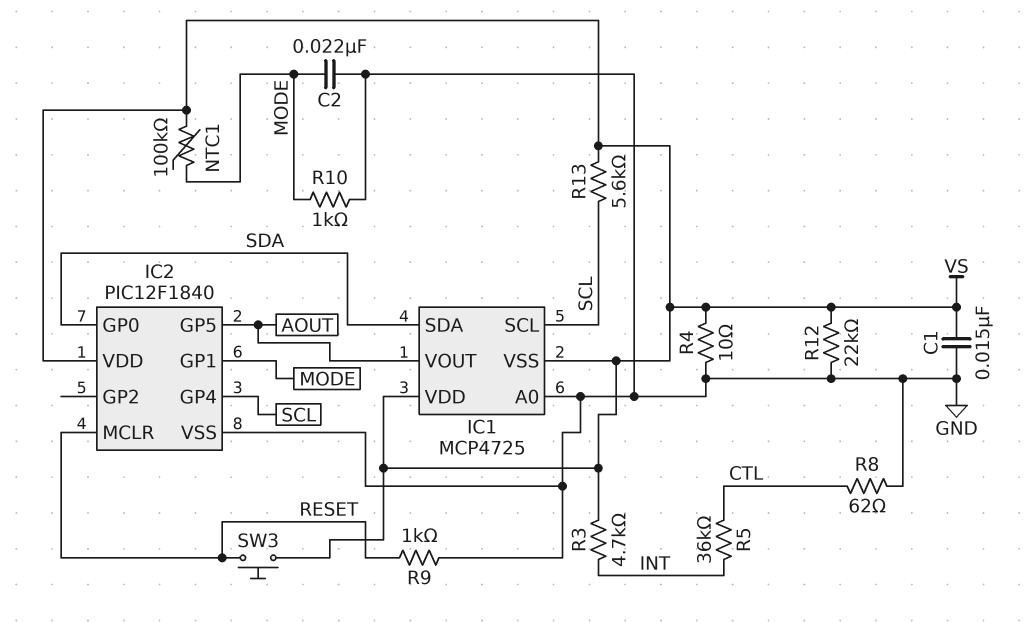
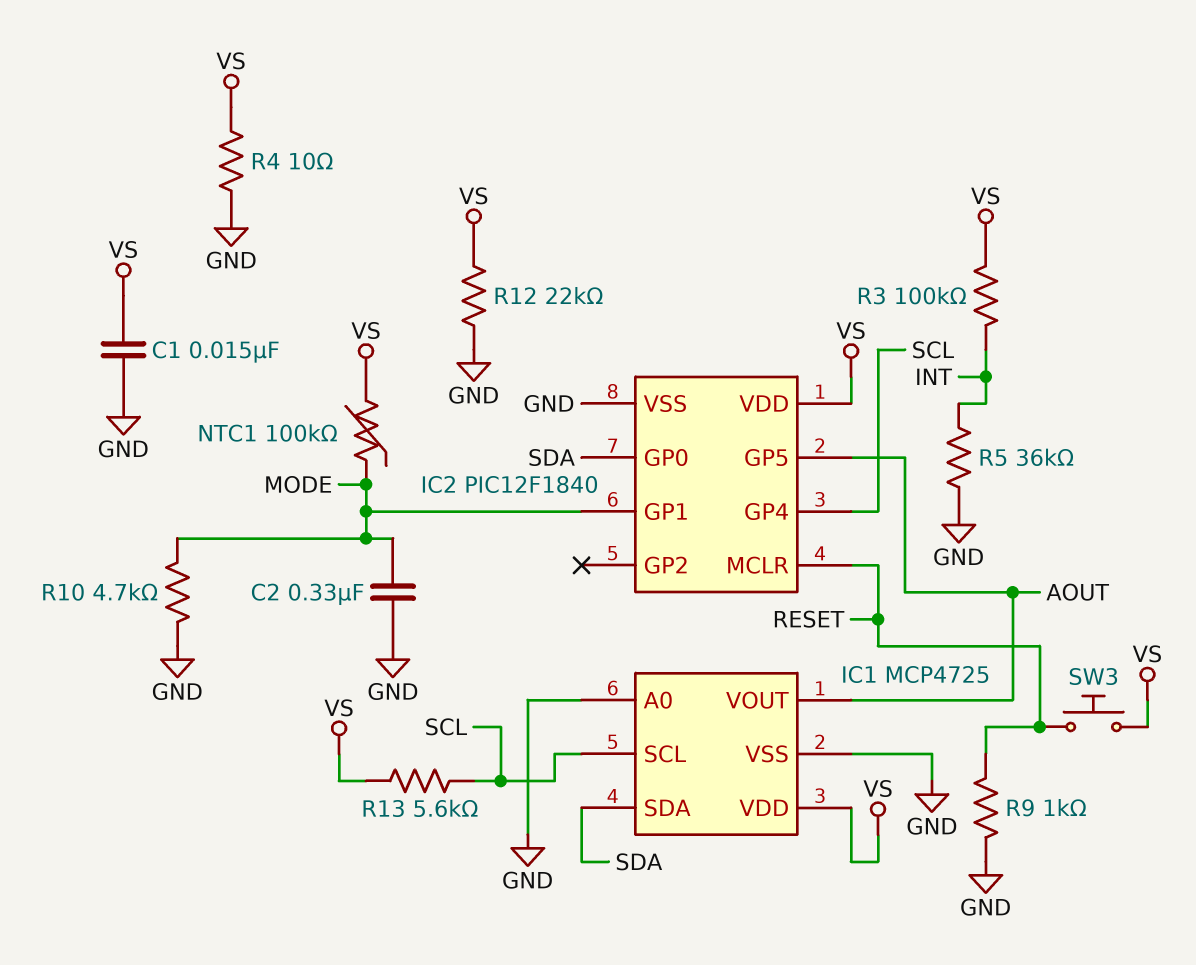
C2: 22nF (GND, MODE) -> 330nF (GND, MODE)
IC1 pin VSS: VS -> GND
R3: 4.7k (INT, VS) -> 100k (INT, VS)
R5: 36k (CTL, INT) -> 36k (GND, INT)
R8: 62 (CTL, GND) -> none
R10: 1k (GND, MODE) -> 4.7k (GND, MODE)

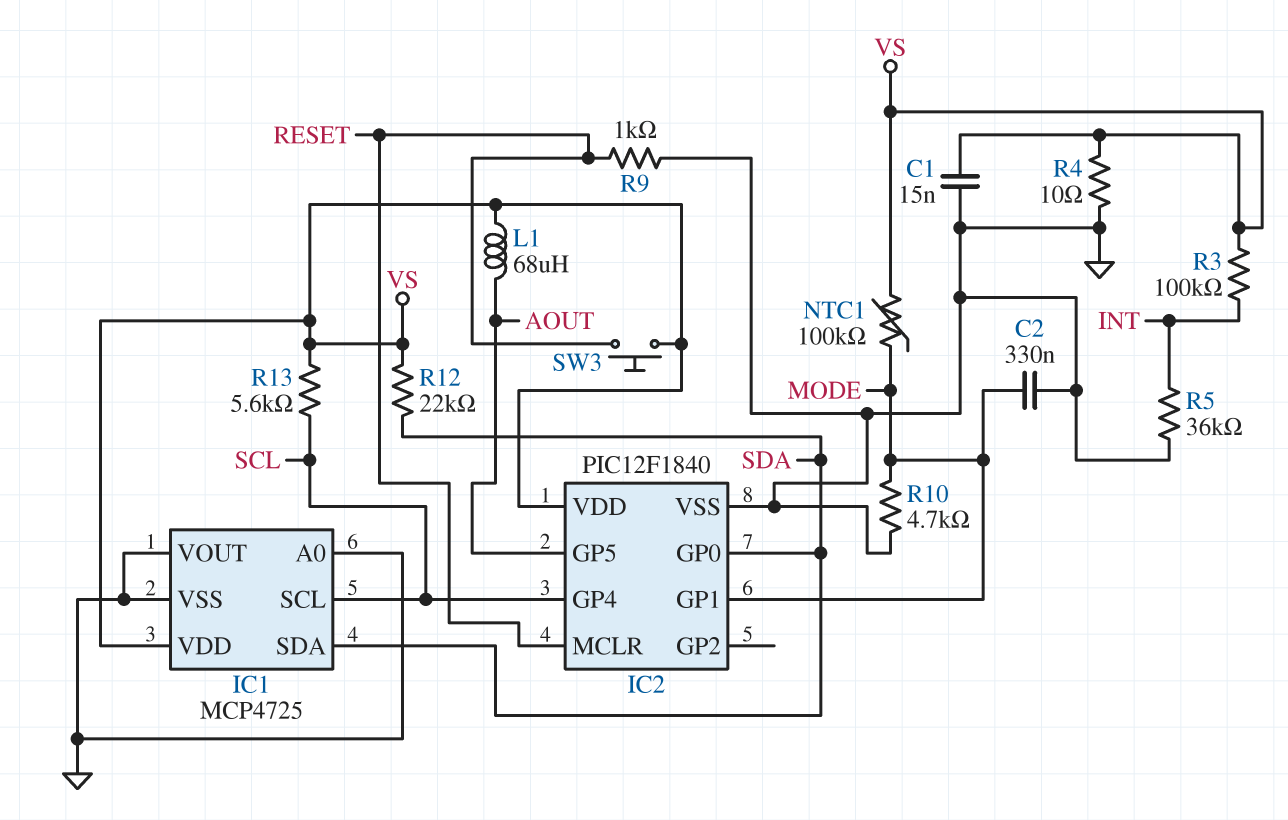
IC1 pin VOUT: AOUT -> GND
L1: none -> 68uH (AOUT, VS)
R12: 22k (GND, VS) -> 22k (SDA, VS)

